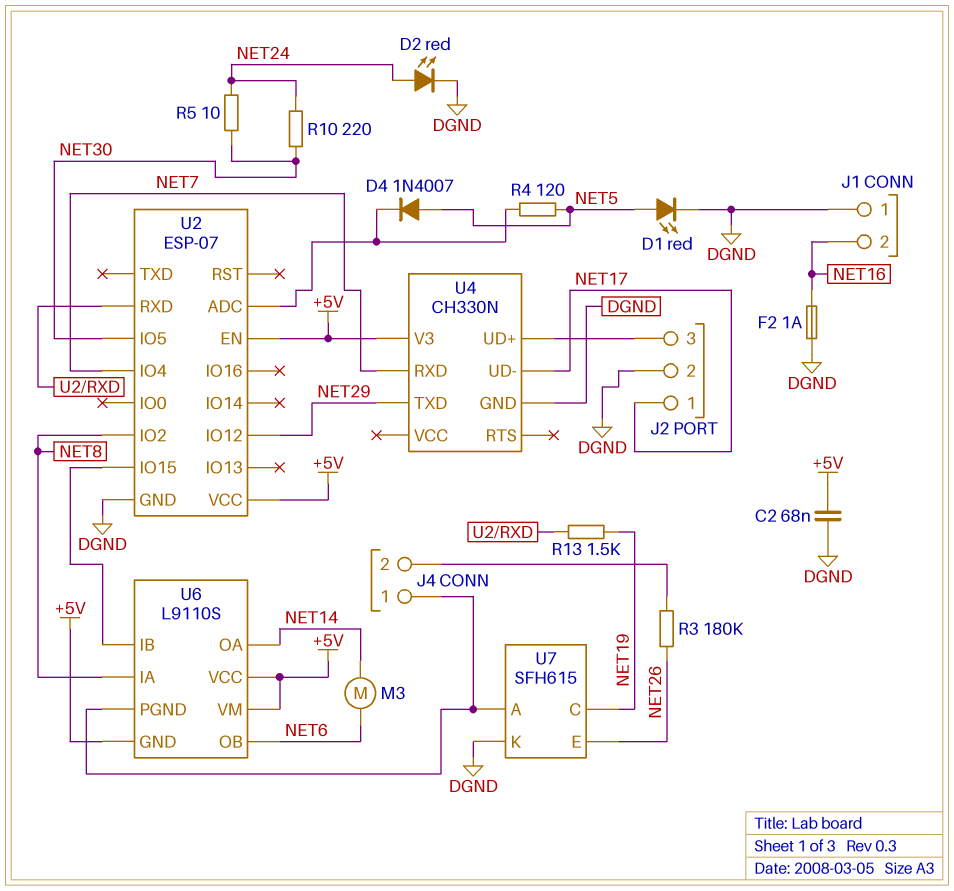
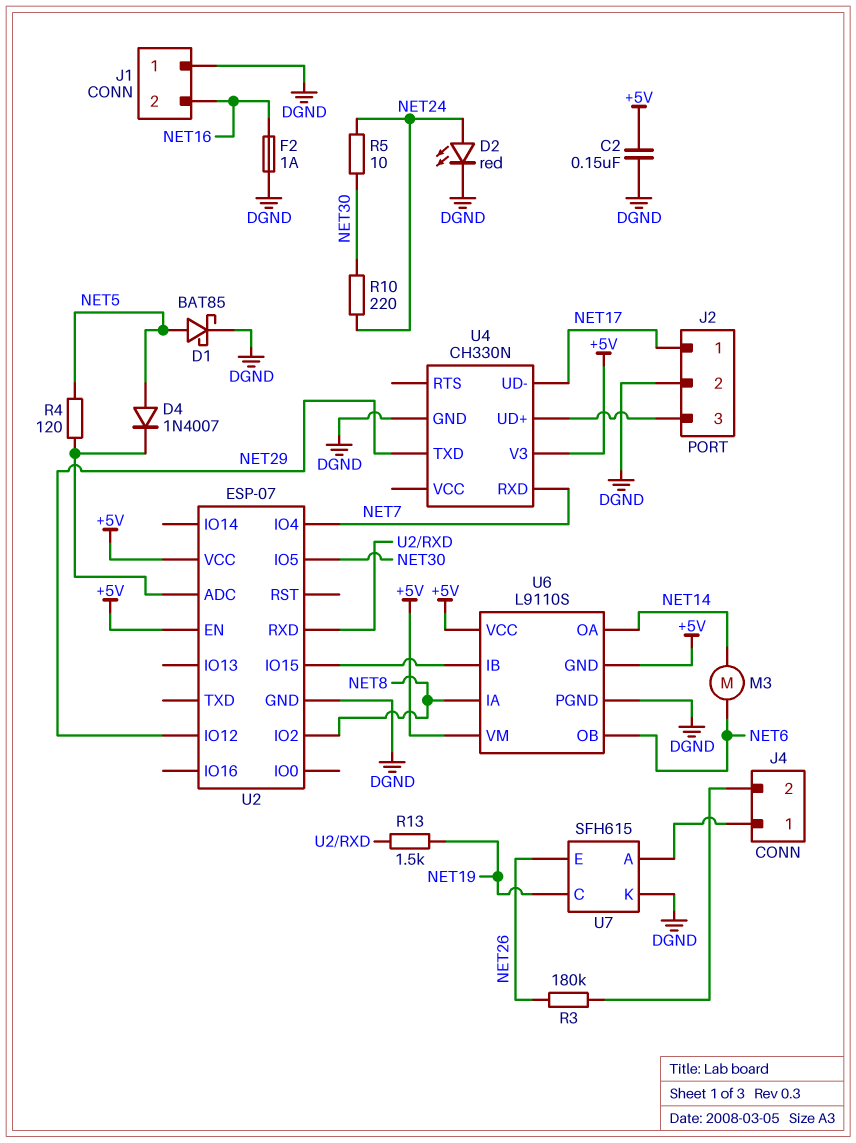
C2: 68nF (+5V, DGND) -> 150nF (+5V, DGND)
D1: LED red (A NET5, K DGND) -> schottky BAT85 (A NET5, K DGND)
U6 pin PGND: J4/1 -> DGND

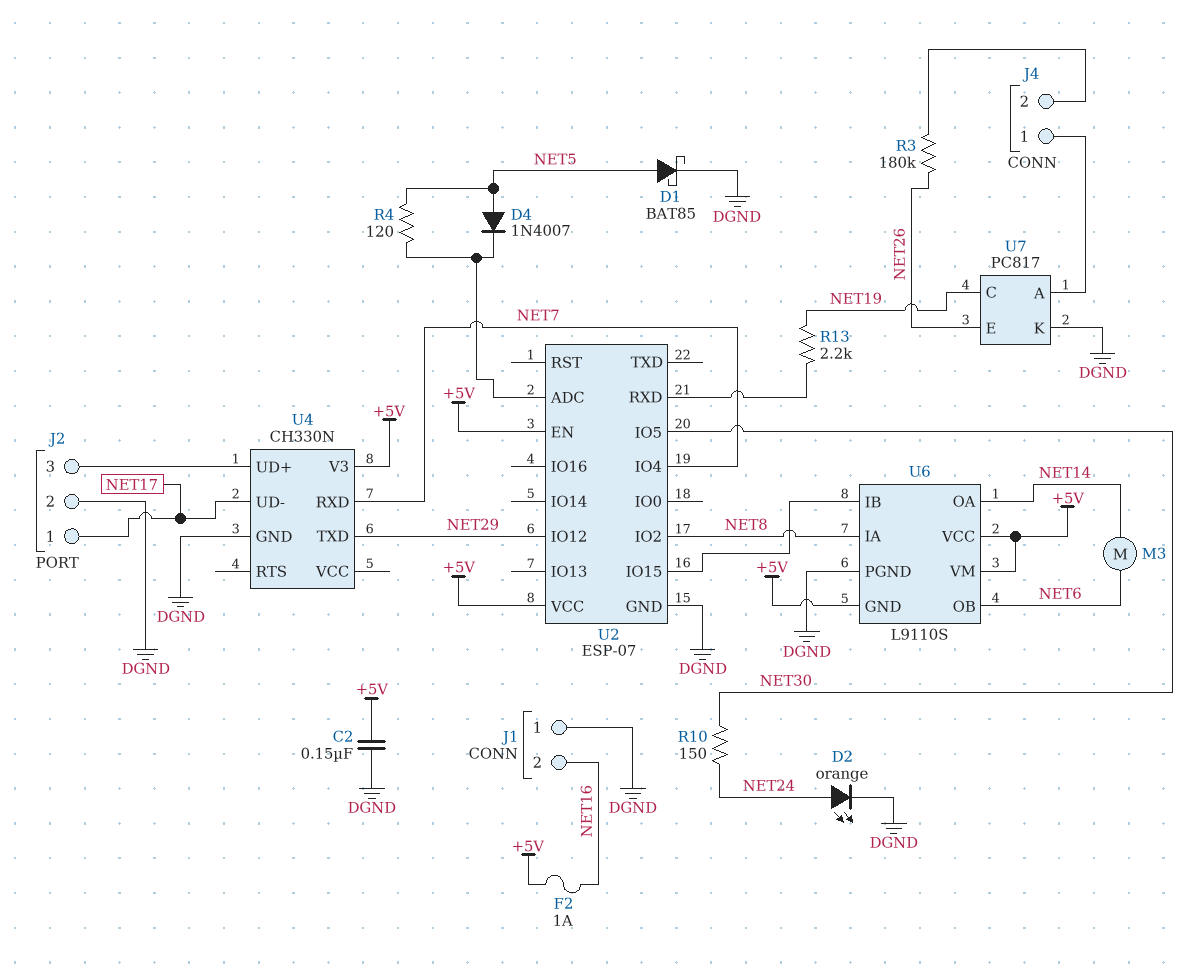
D2: LED red (A NET24, K DGND) -> LED orange (A NET24, K DGND)
F2: 1A (DGND, NET16) -> 1A (+5V, NET16)
R5: 10 (NET24, NET30) -> none
R10: 220 (NET24, NET30) -> 150 (NET24, NET30)
R13: 1.5k (NET19, U2/RXD) -> 2.2k (NET19, U2/RXD)
U7: SFH615 -> PC817

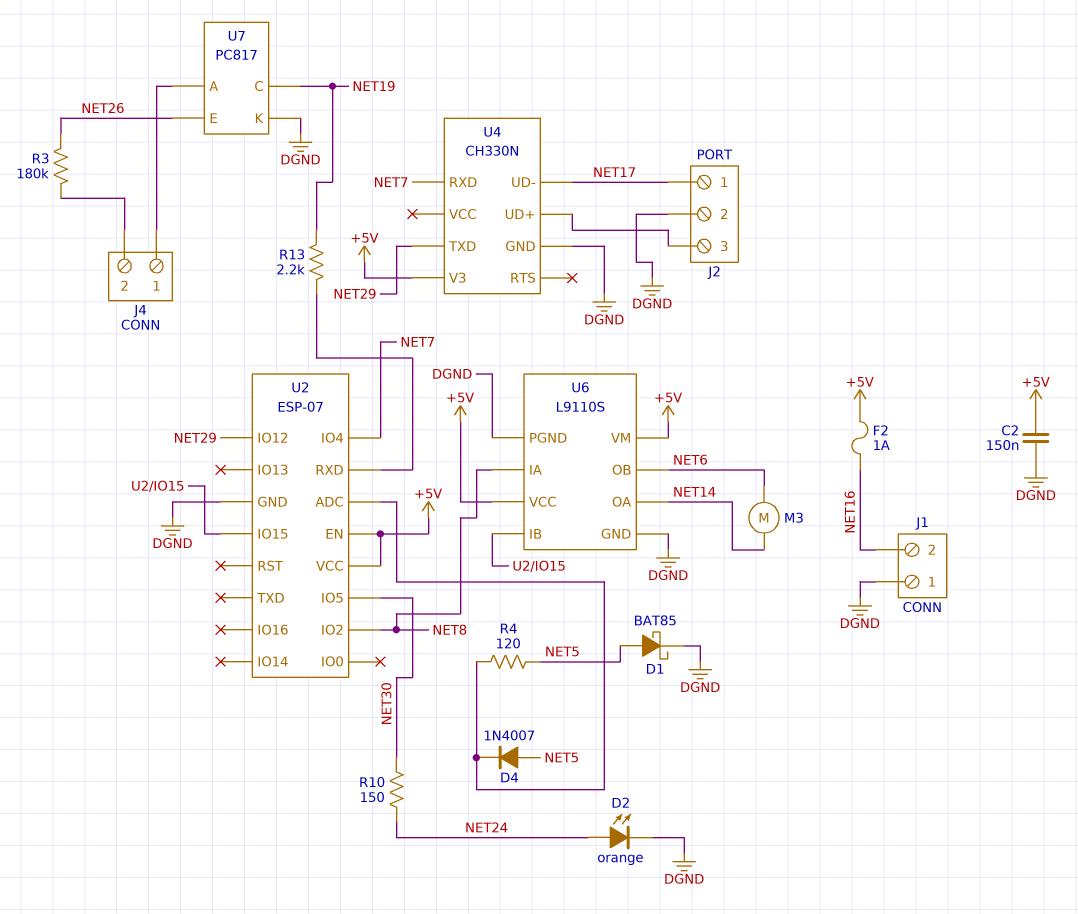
U6 pin GND: +5V -> DGND

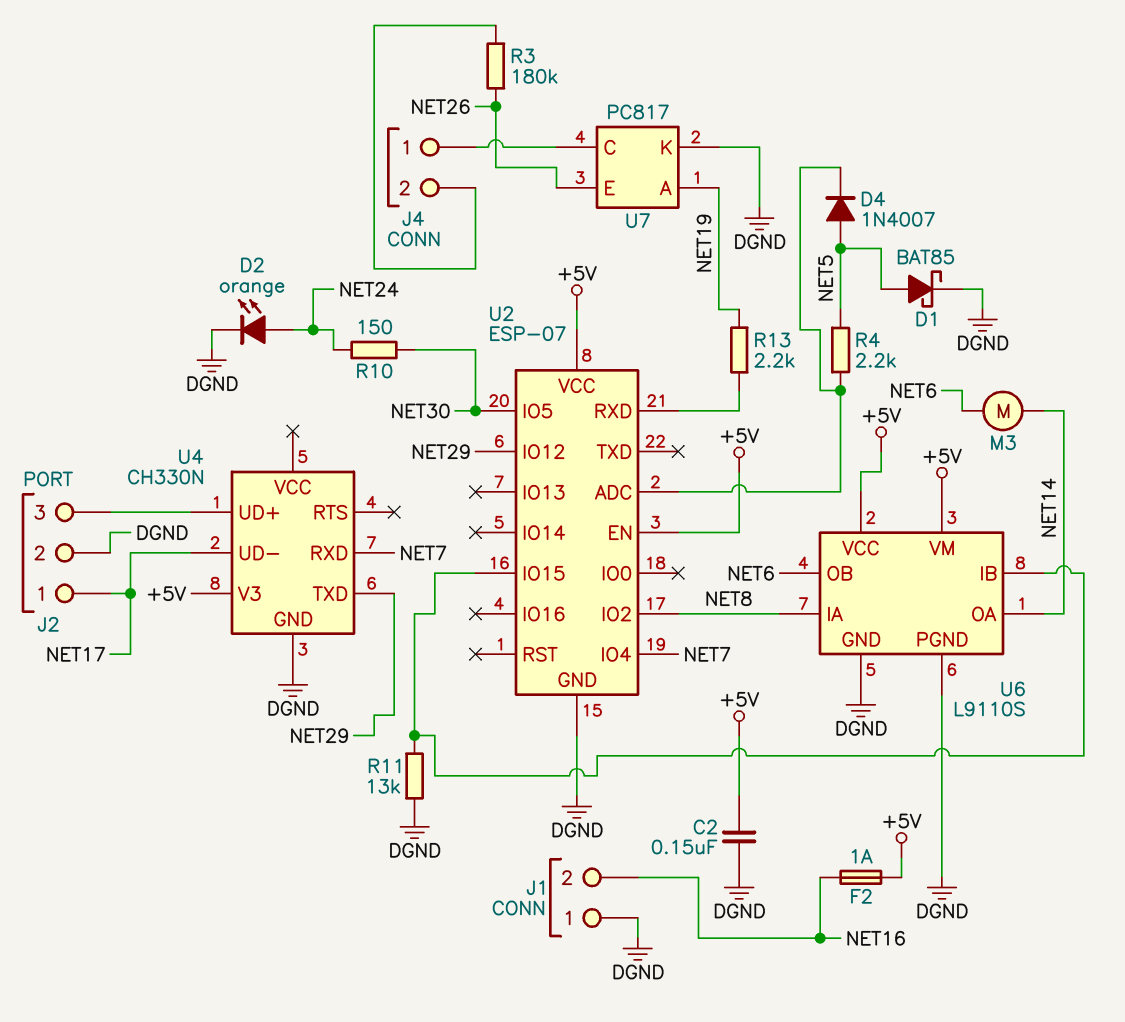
R4: 120 (NET5, U2/ADC) -> 2.2k (NET5, U2/ADC)
R11: none -> 13k (DGND, U2/IO15)
U7 pin A: J4/1 -> NET19
U7 pin C: NET19 -> J4/1

